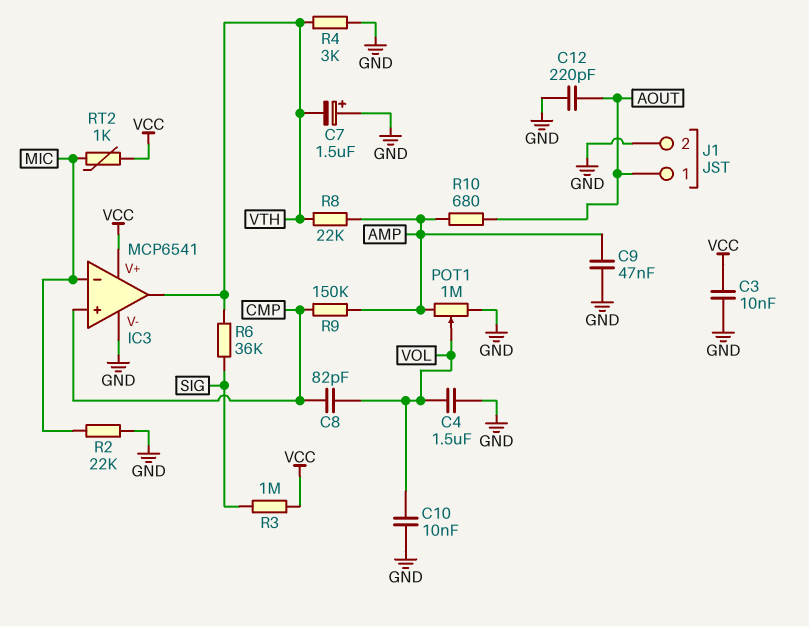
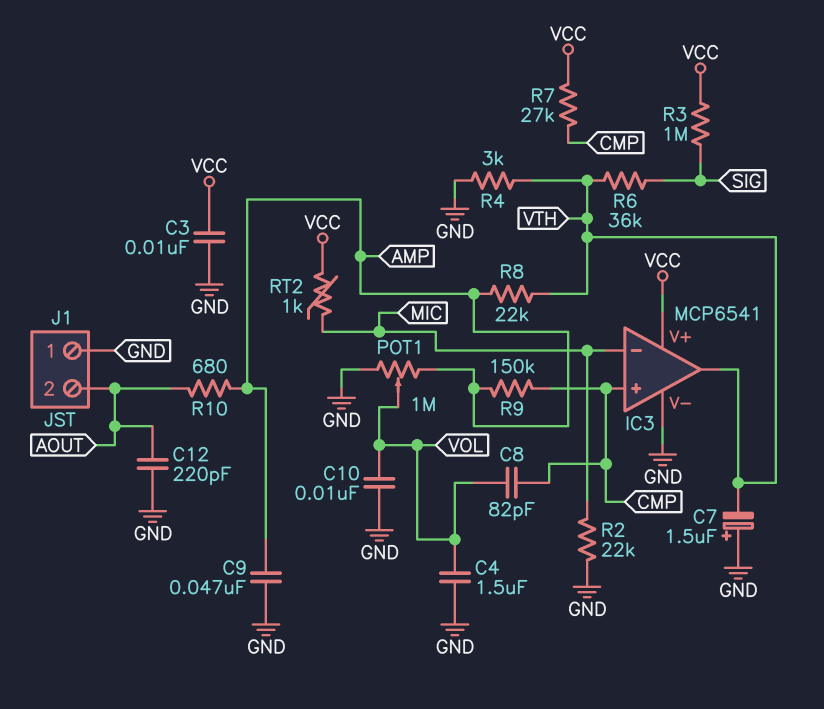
J1 pin 1: AOUT -> GND
J1 pin 2: GND -> AOUT
R7: none -> 27k (CMP, VCC)

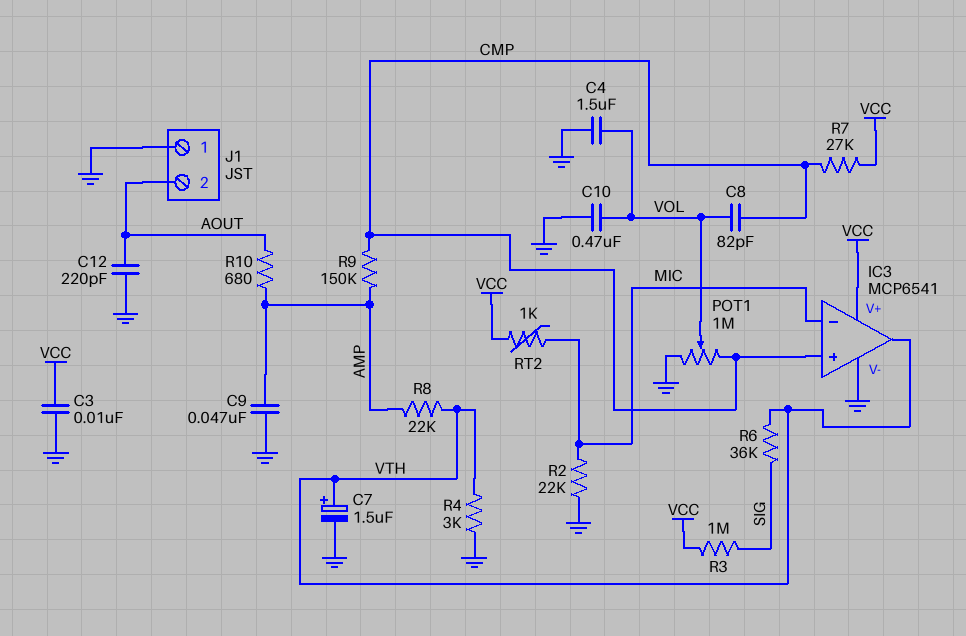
C7: 1.5uF (plus GND, minus VTH) -> 1.5uF (plus VTH, minus GND)
C10: 10nF (GND, VOL) -> 470nF (GND, VOL)
POT1: 1M (AMP, GND, wiper VOL) -> 1M (CMP, GND, wiper VOL)

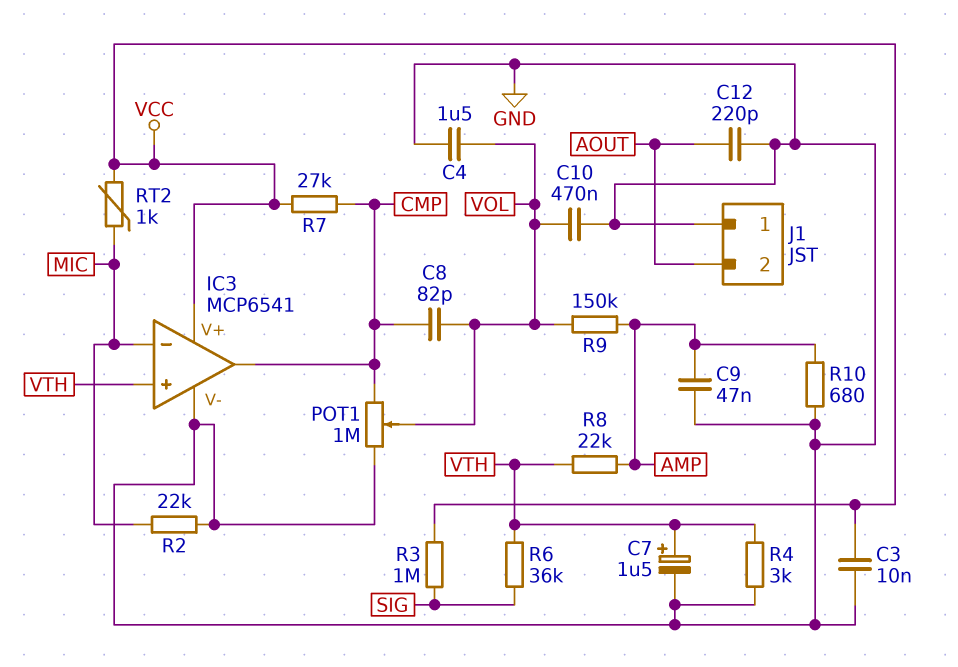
IC3 pin in+: CMP -> VTH
IC3 pin out: VTH -> CMP
R9: 150k (AMP, CMP) -> 150k (AMP, VOL)
R10: 680 (AMP, AOUT) -> 680 (AMP, GND)

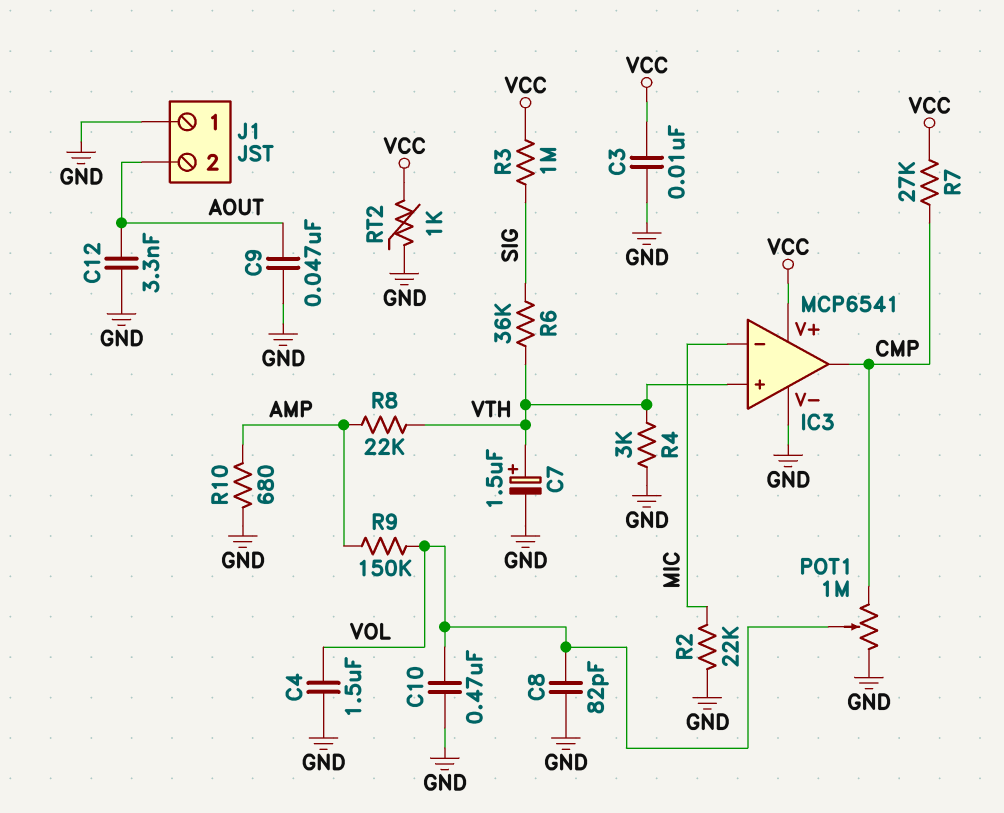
C8: 82pF (CMP, VOL) -> 82pF (GND, VOL)
C9: 47nF (AMP, GND) -> 47nF (AOUT, GND)
C12: 220pF (AOUT, GND) -> 3.3nF (AOUT, GND)
RT2: 1k (MIC, VCC) -> 1k (GND, VCC)

